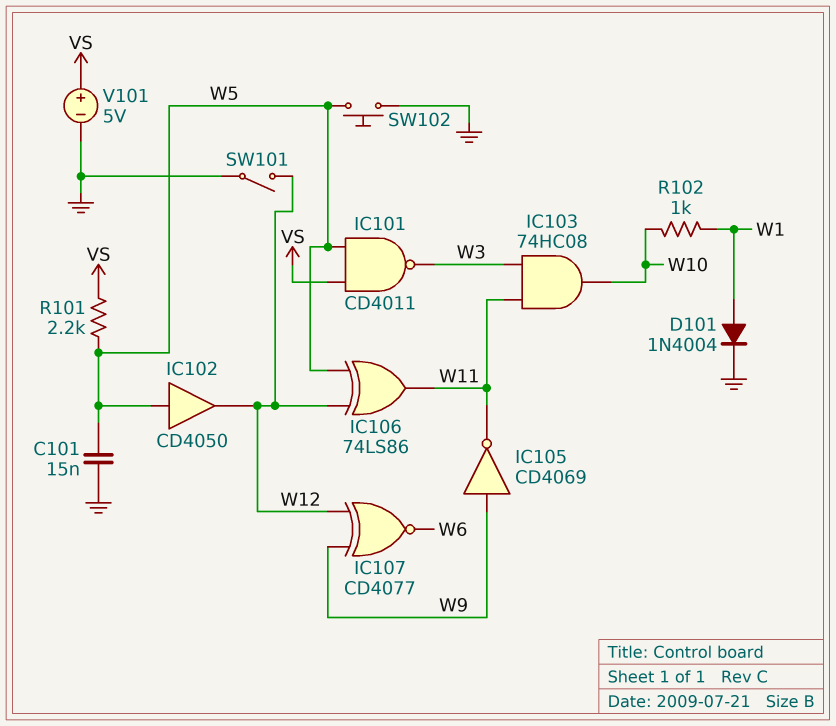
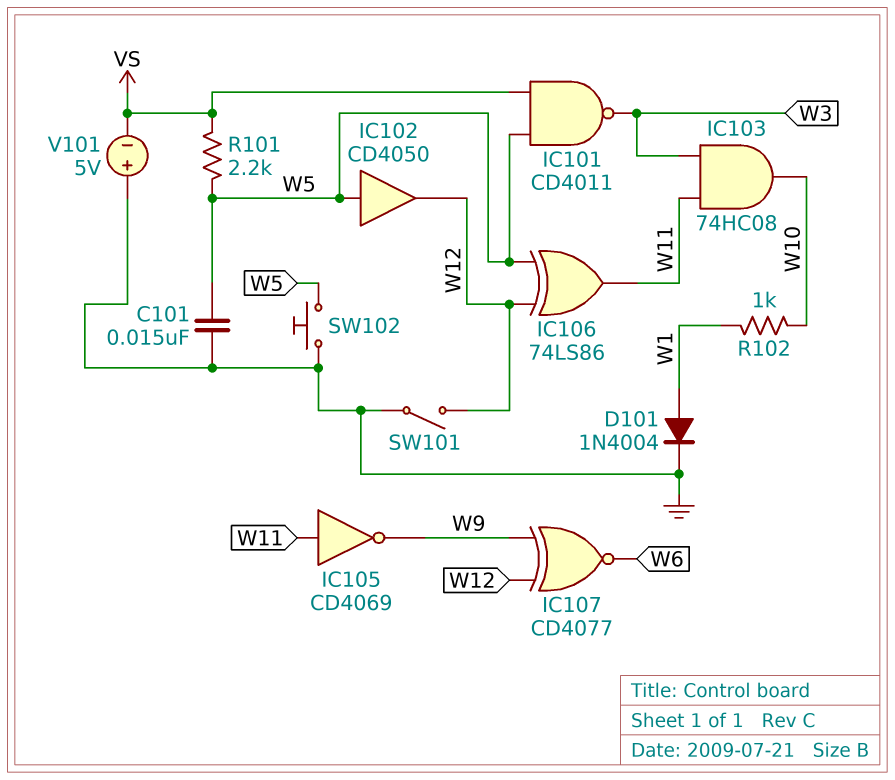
IC105: NOT CD4069 (in W9, out W11) -> NOT CD4069 (in W11, out W9)
V101: 5V (plus VS, minus GND) -> 5V (plus GND, minus VS)

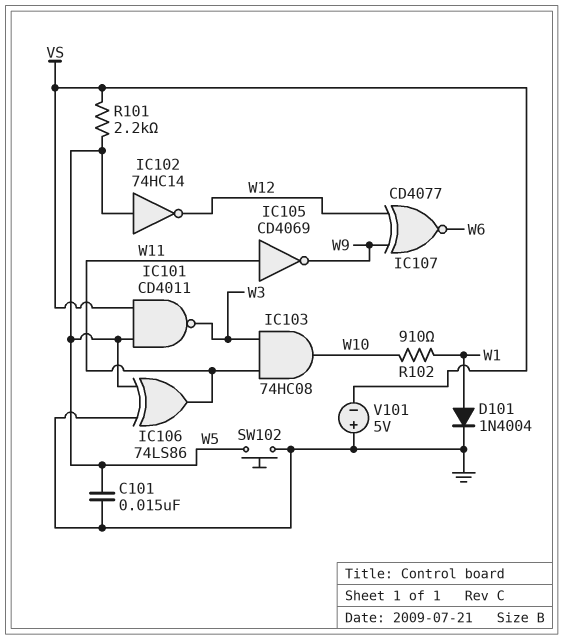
IC102: buffer CD4050 (in W5, out W12) -> NOT 74HC14 (in W5, out W12)
IC106: XOR 74LS86 (in W5, in W12, out W11) -> XOR 74LS86 (in GND, in W5, out W11)
R102: 1k (W1, W10) -> 910 (W1, W10)
SW101: switch (GND, W12) -> none

